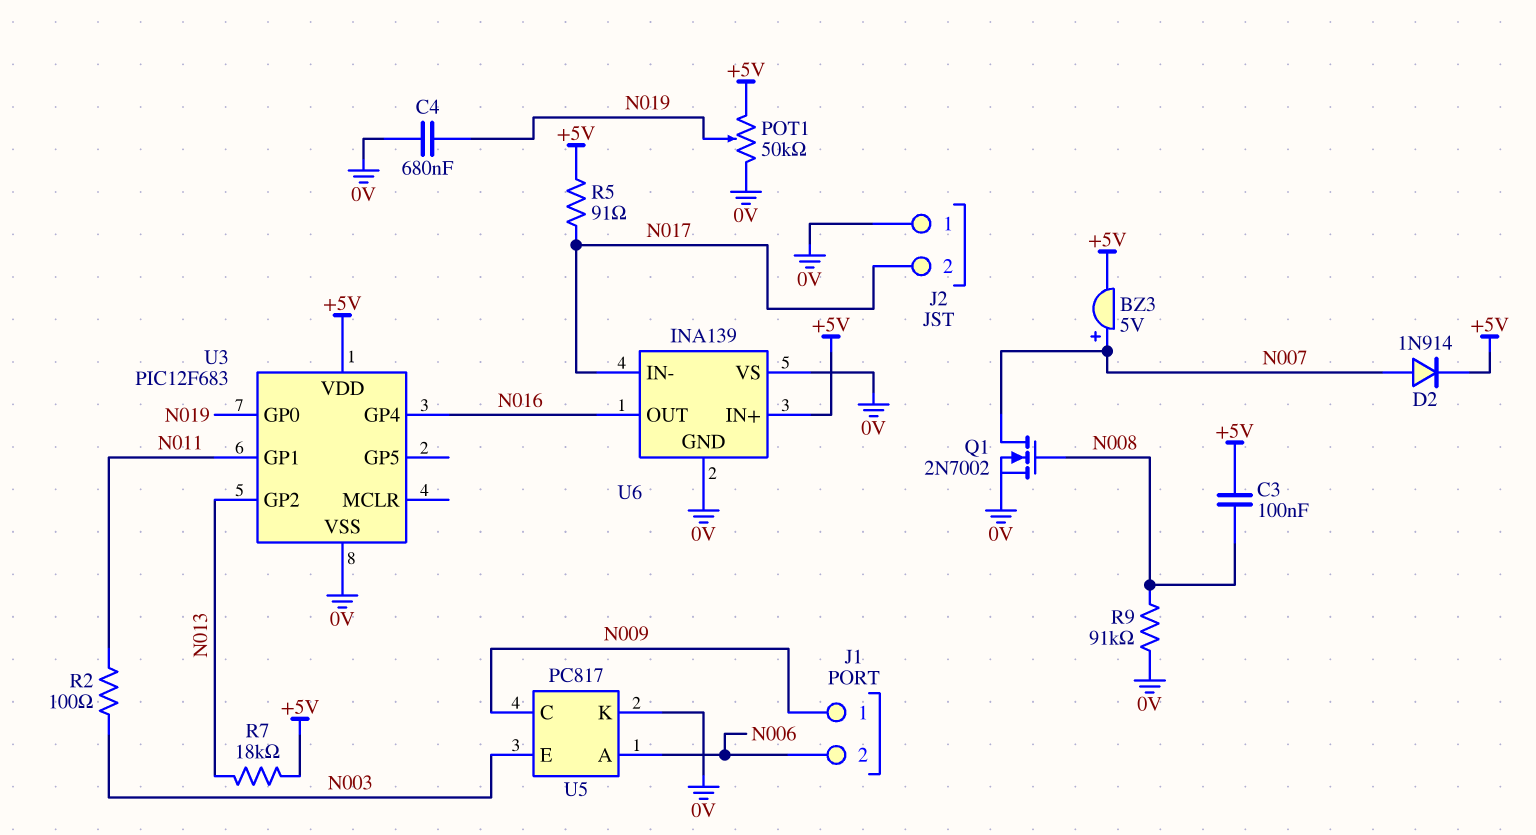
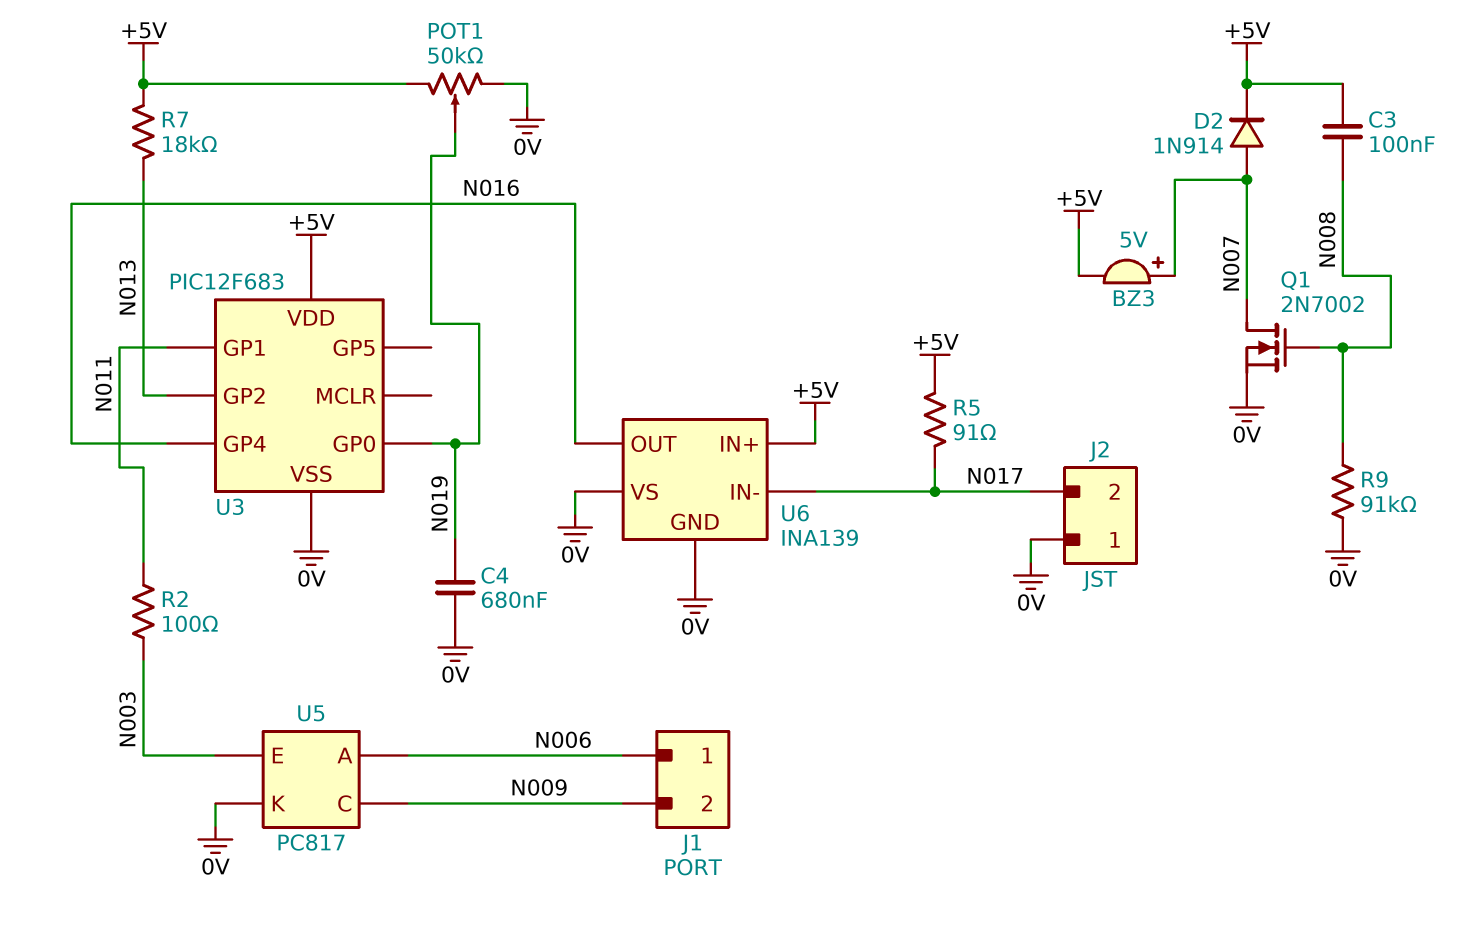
J1 pin 1: N009 -> N006
J1 pin 2: N006 -> N009

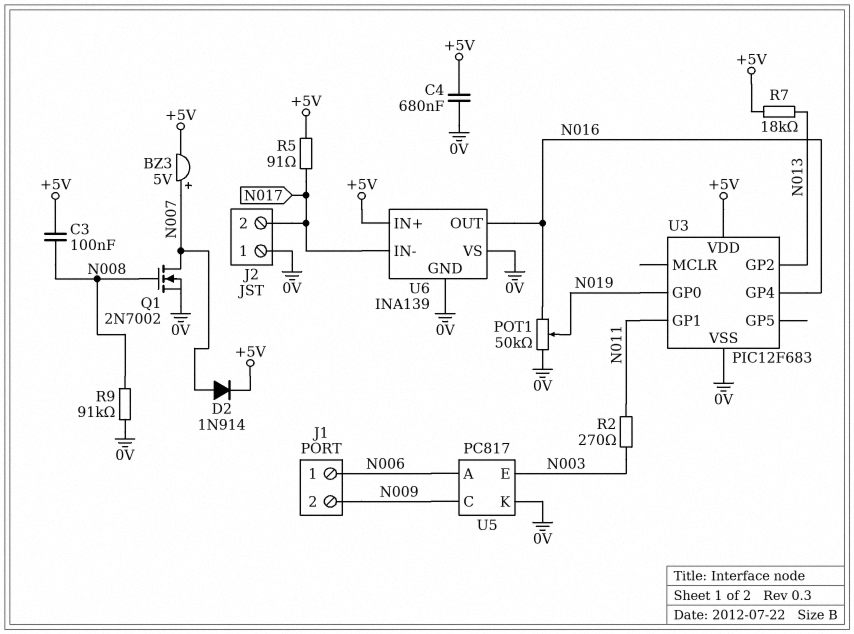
C4: 680nF (0V, N019) -> 680nF (+5V, 0V)
POT1: 50k (+5V, 0V, wiper N019) -> 50k (0V, N016, wiper N019)
R2: 100 (N003, N011) -> 270 (N003, N011)

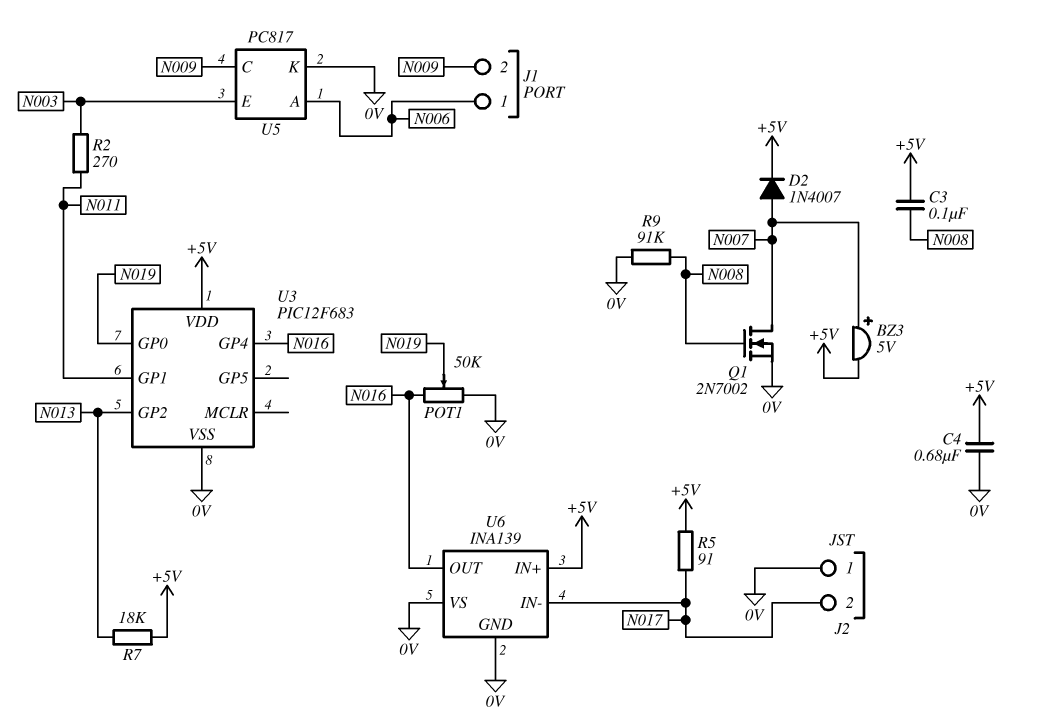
D2: diode 1N914 (A N007, K +5V) -> diode 1N4007 (A N007, K +5V)

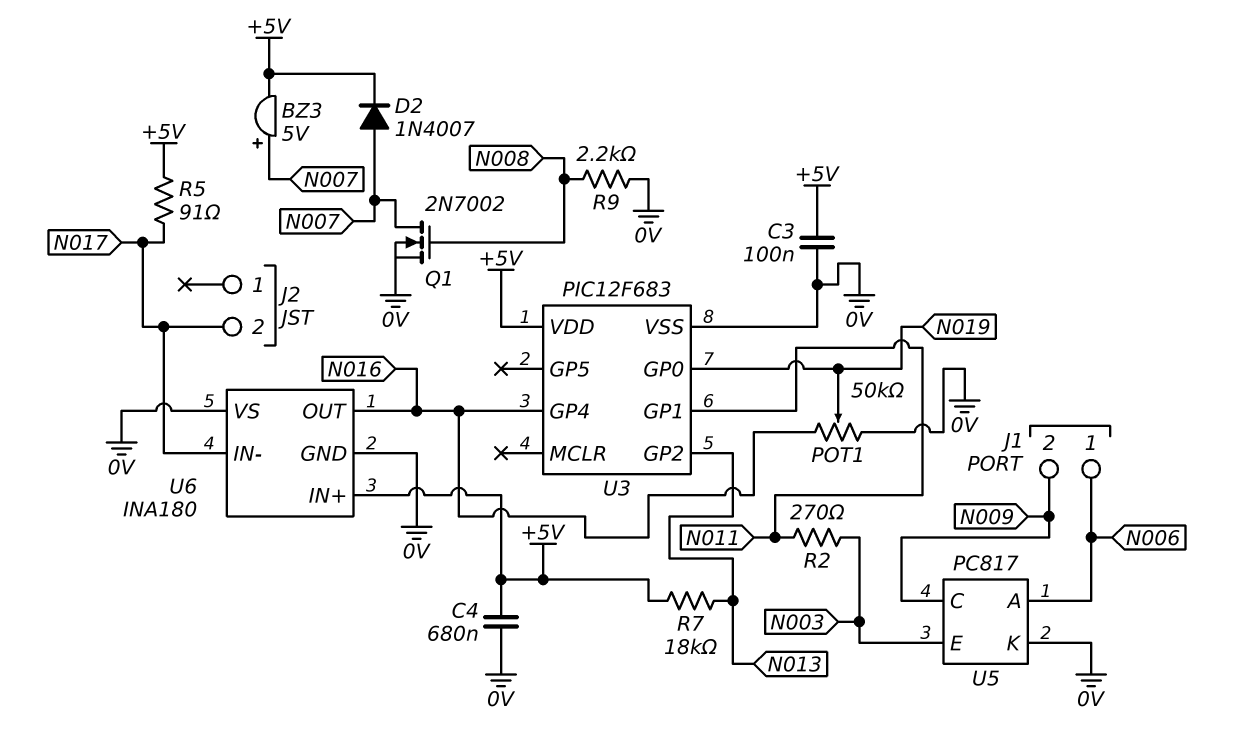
C3: 100nF (+5V, N008) -> 100nF (+5V, 0V)
J2 pin 1: 0V -> none
R9: 91k (0V, N008) -> 2.2k (0V, N008)
U6: INA139 -> INA180

